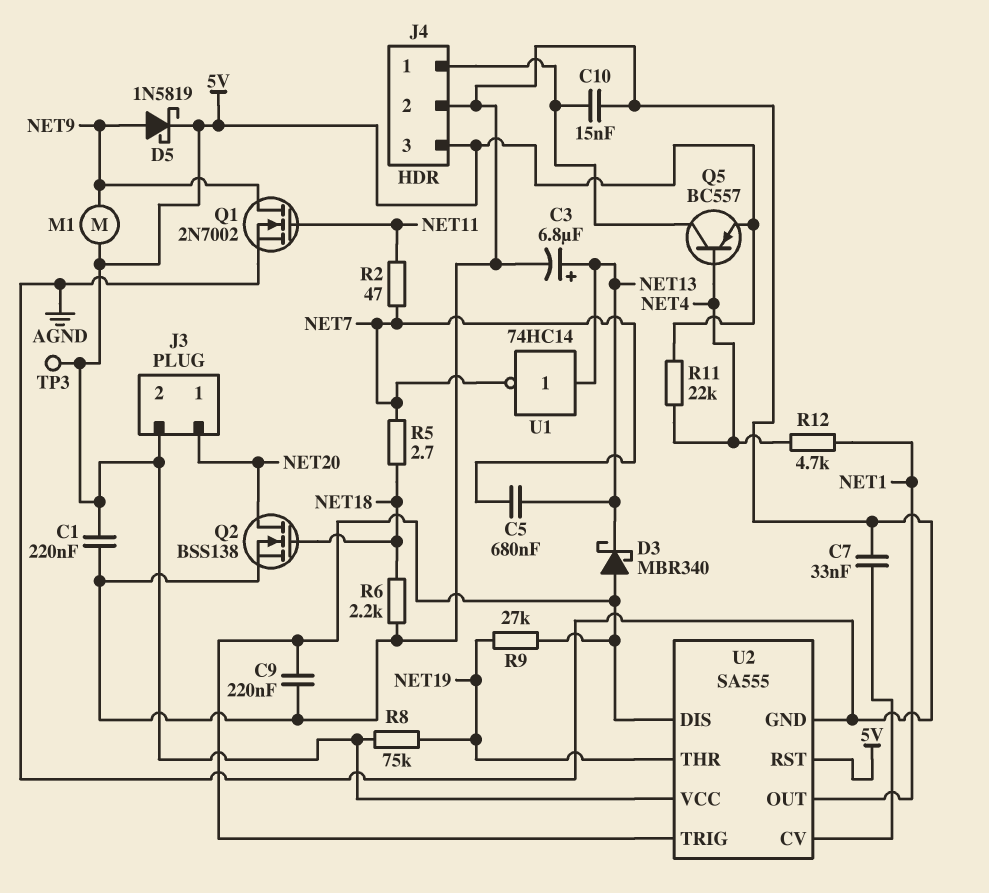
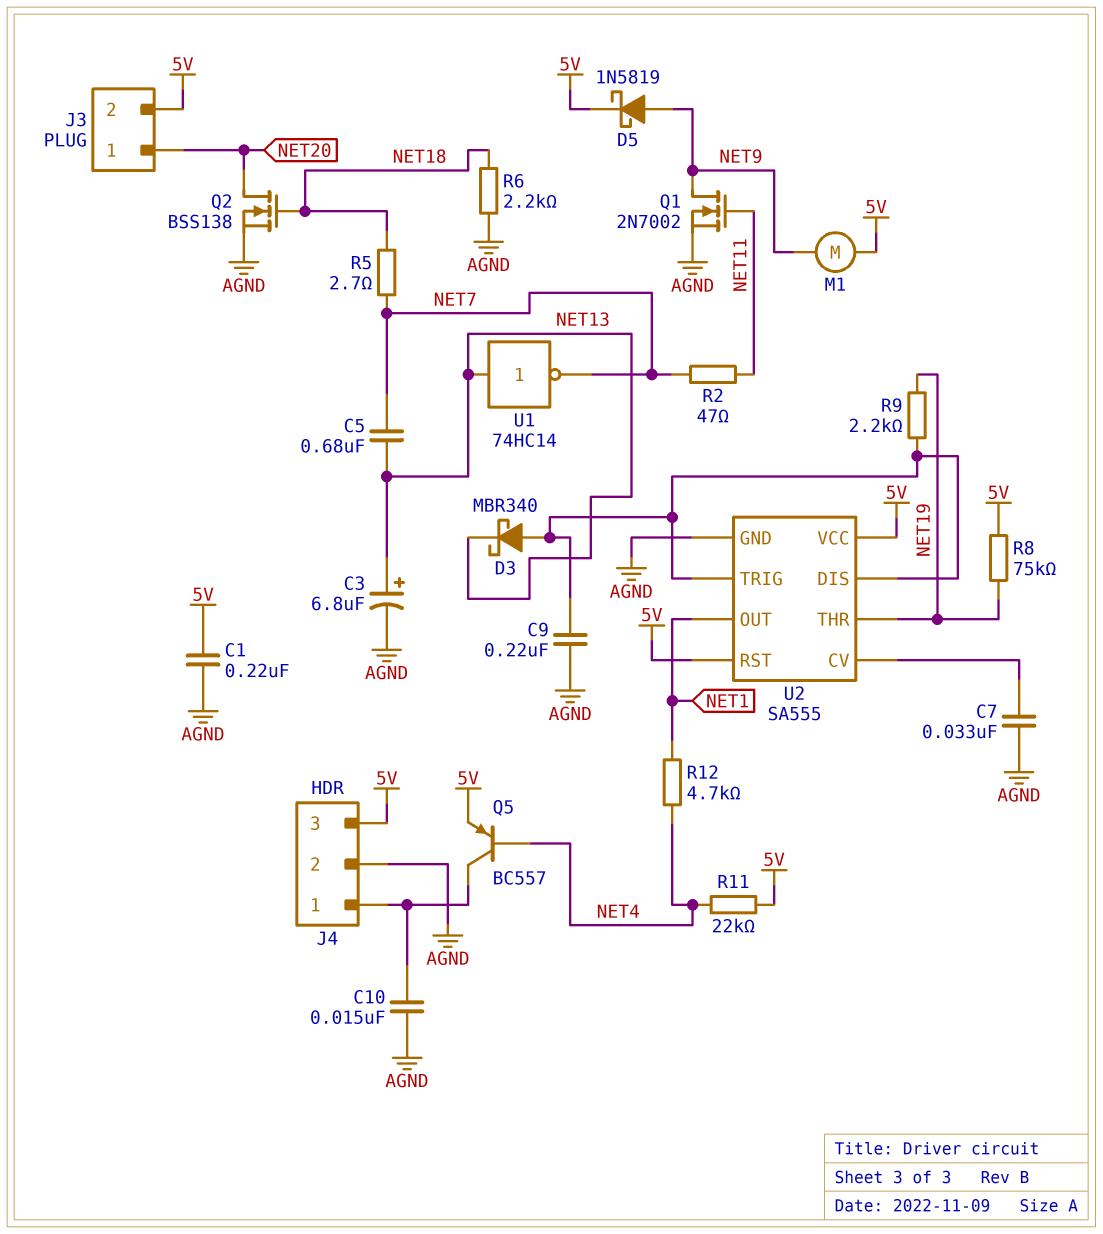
R9: 27k (NET19, U2/DIS) -> 2.2k (NET19, U2/DIS)
TP3: test point (5V) -> none

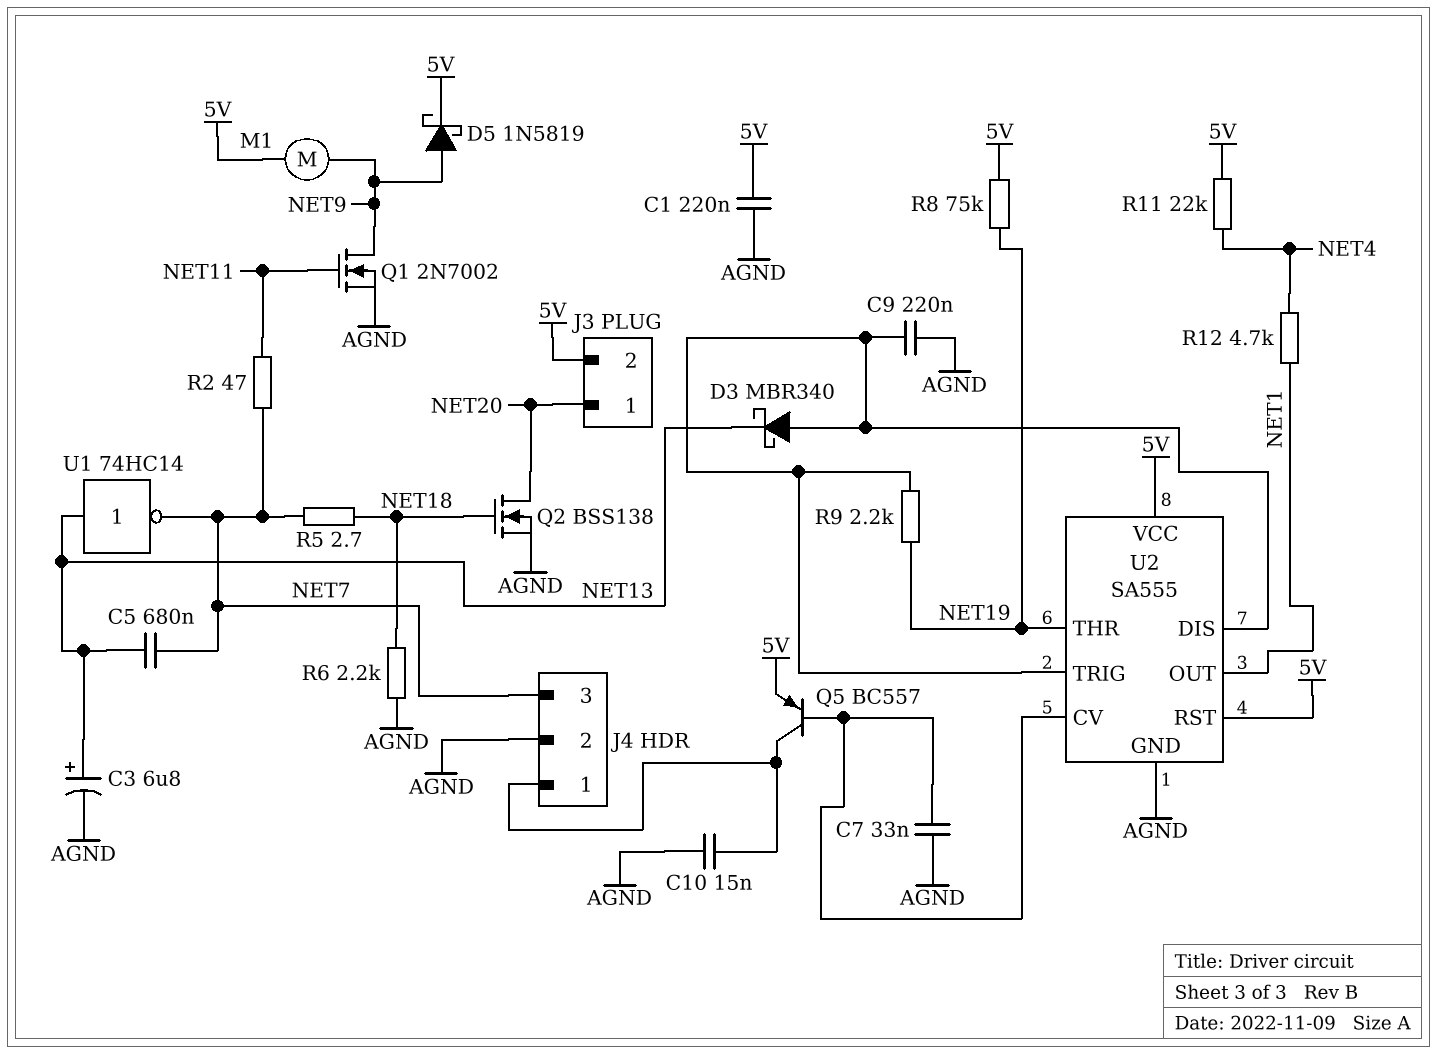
J4 pin 3: 5V -> NET7
Q5: PNP BC557 (B NET4, C J4/1, E 5V) -> PNP BC557 (B U2/CV, C J4/1, E 5V)

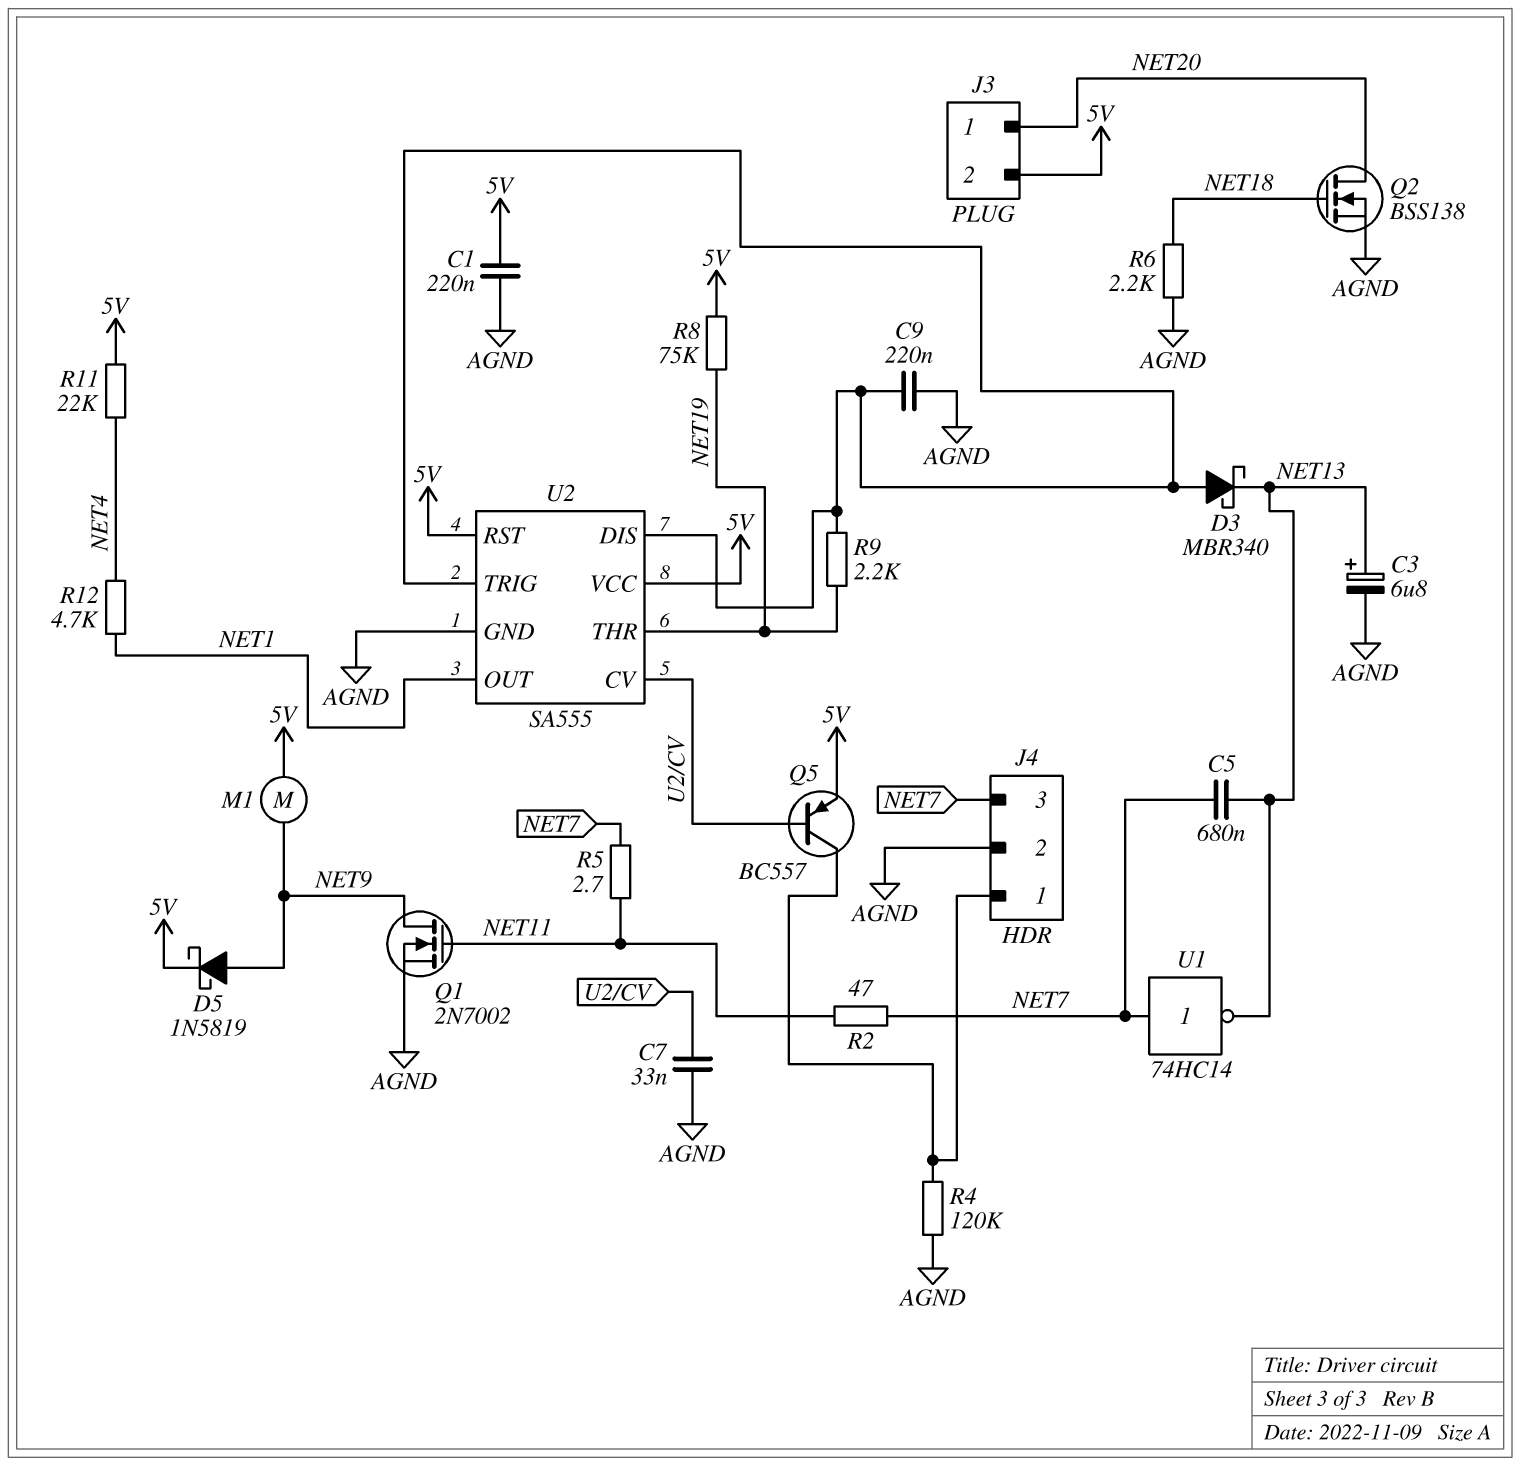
C10: 15nF (AGND, J4/1) -> none
R4: none -> 120k (AGND, J4/1)
R5: 2.7 (NET7, NET18) -> 2.7 (NET7, NET11)
U1: NOT 74HC14 (in NET13, out NET7) -> NOT 74HC14 (in NET7, out NET13)

